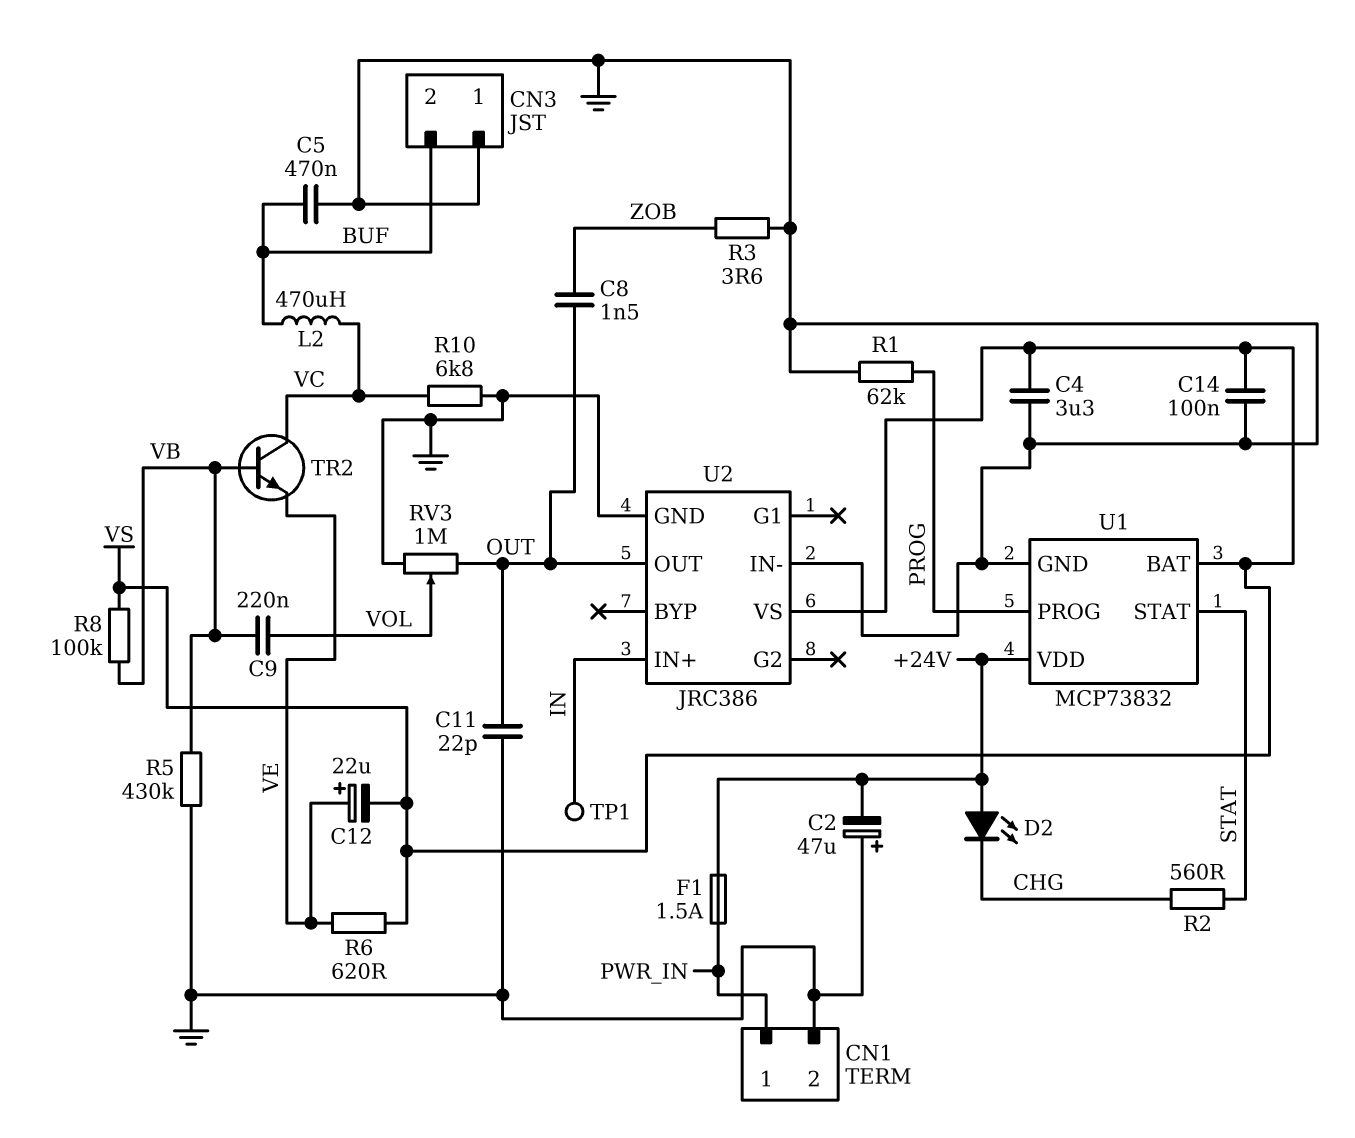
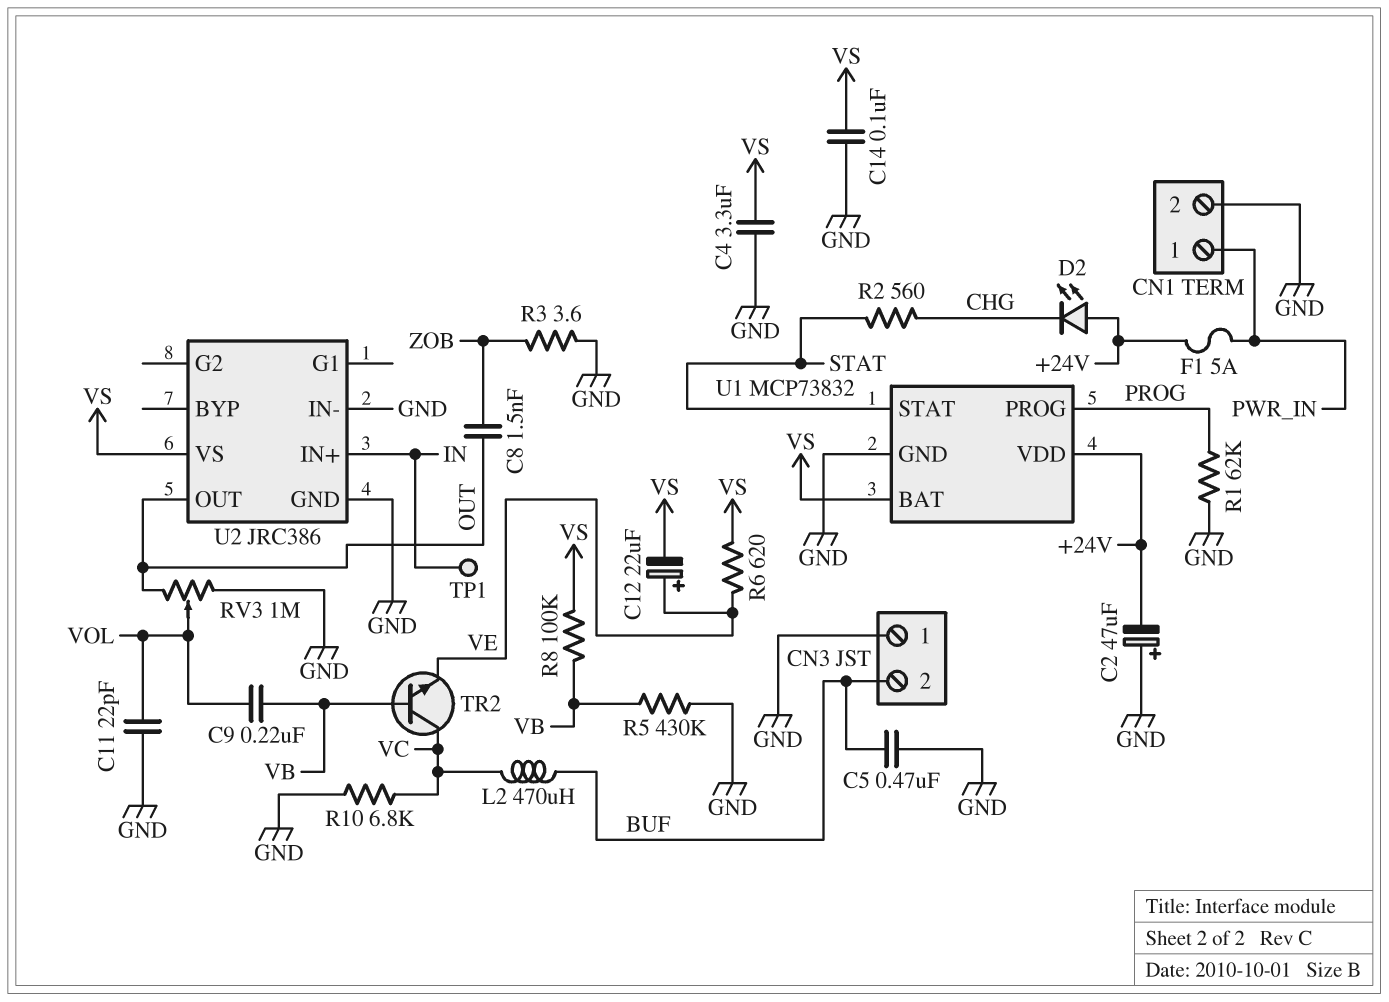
C11: 22pF (GND, OUT) -> 22pF (GND, VOL)
F1: 1.5A (+24V, PWR_IN) -> 5A (+24V, PWR_IN)

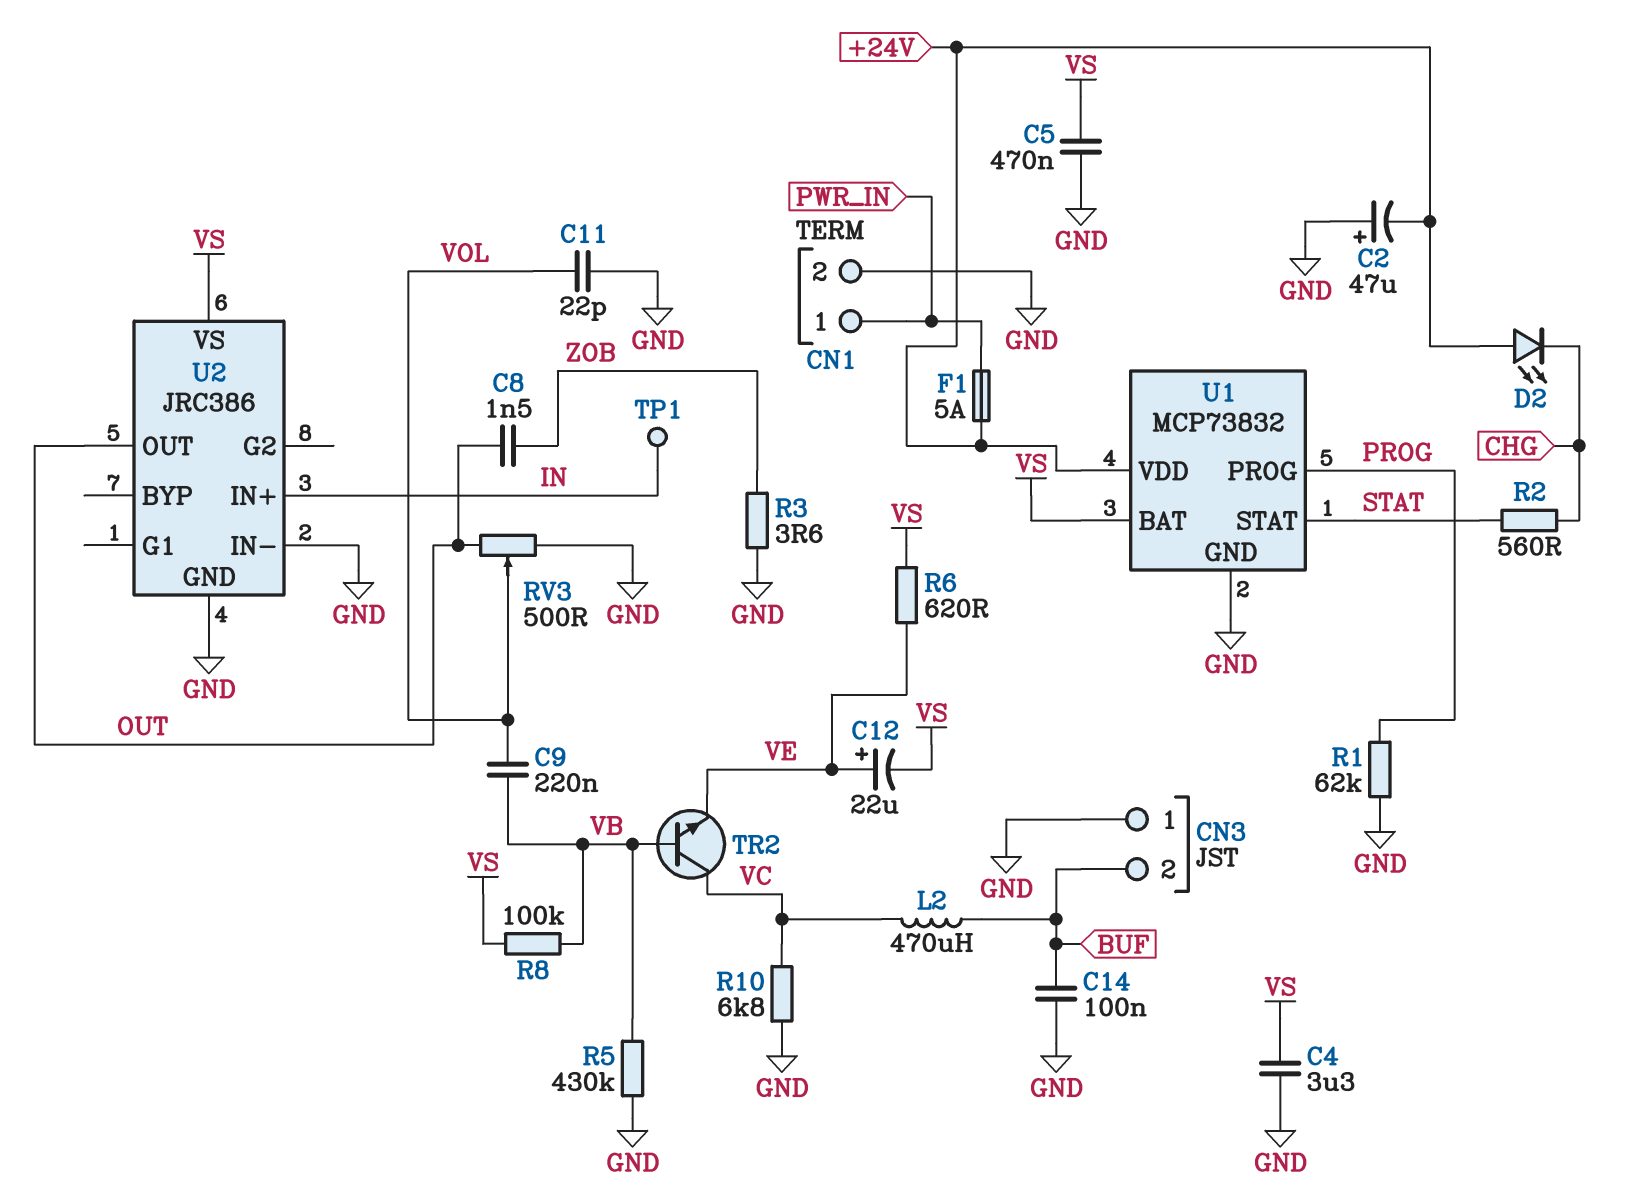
C5: 470nF (BUF, GND) -> 470nF (GND, VS)
C14: 100nF (GND, VS) -> 100nF (BUF, GND)
RV3: 1M (GND, OUT, wiper VOL) -> 500 (GND, OUT, wiper VOL)

